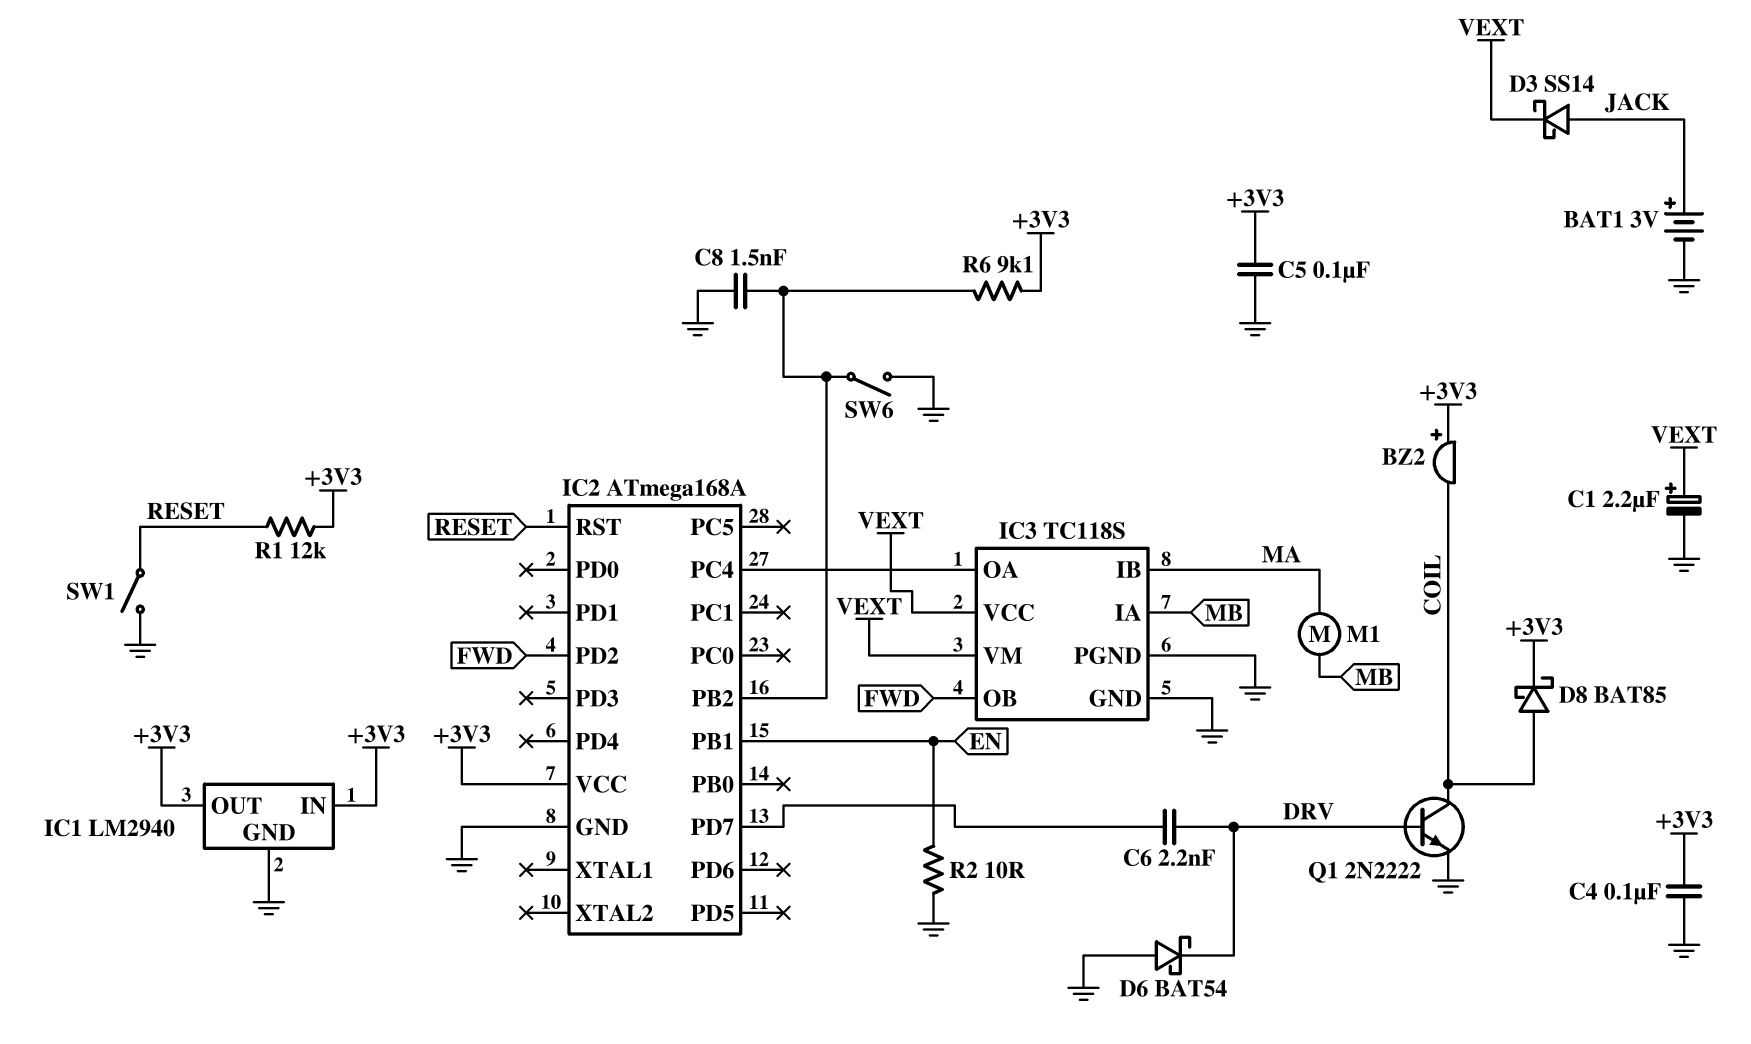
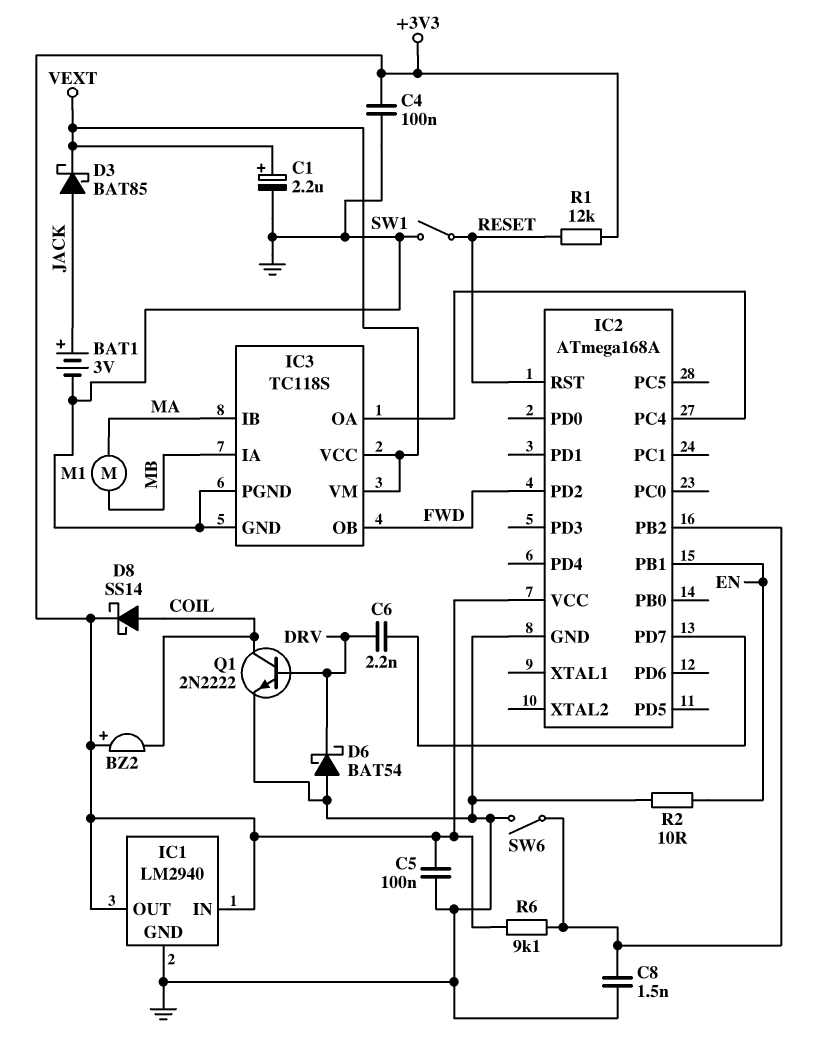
D3: schottky SS14 (A JACK, K VEXT) -> schottky BAT85 (A JACK, K VEXT)
D8: schottky BAT85 (A COIL, K +3V3) -> schottky SS14 (A COIL, K +3V3)

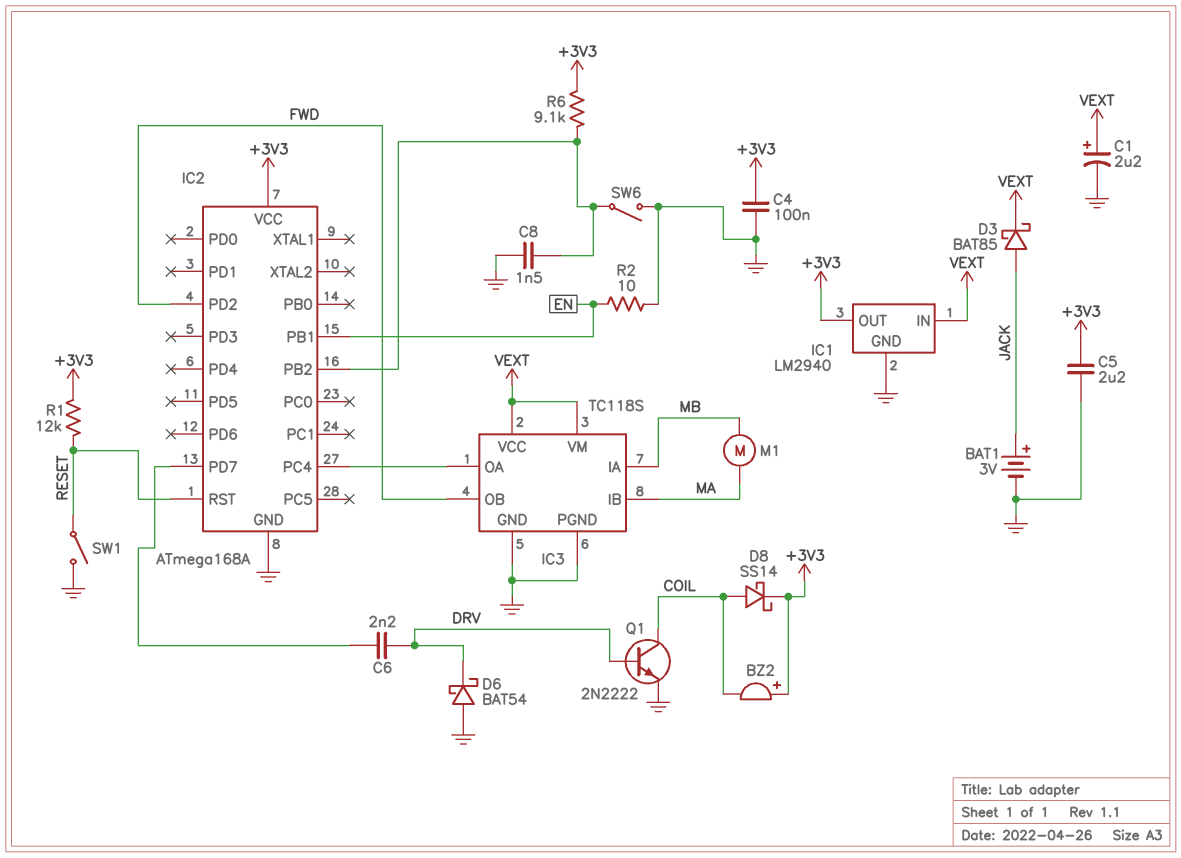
C5: 100nF (+3V3, GND) -> 2.2uF (+3V3, GND)
IC1 pin IN: +3V3 -> VEXT

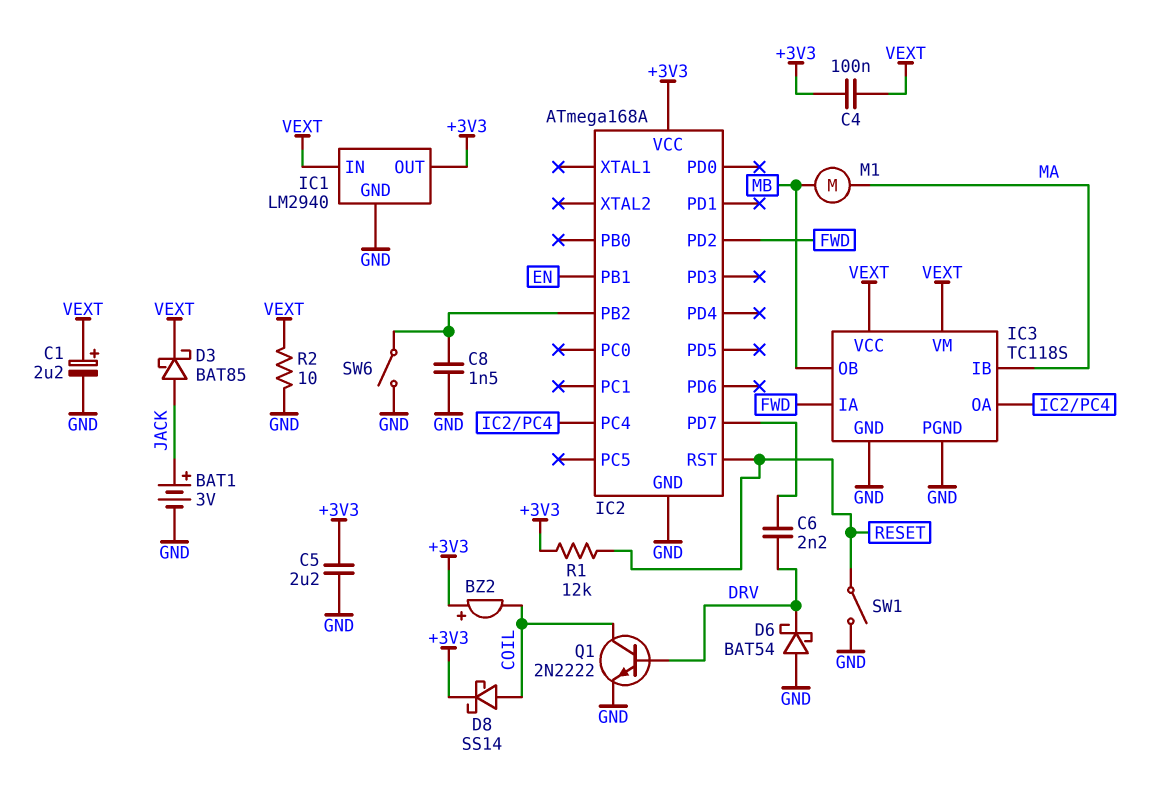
C4: 100nF (+3V3, GND) -> 100nF (+3V3, VEXT)
IC3 pin IA: MB -> FWD
IC3 pin OB: FWD -> MB
R2: 10 (EN, GND) -> 10 (GND, VEXT)
R6: 9.1k (+3V3, IC2/PB2) -> none

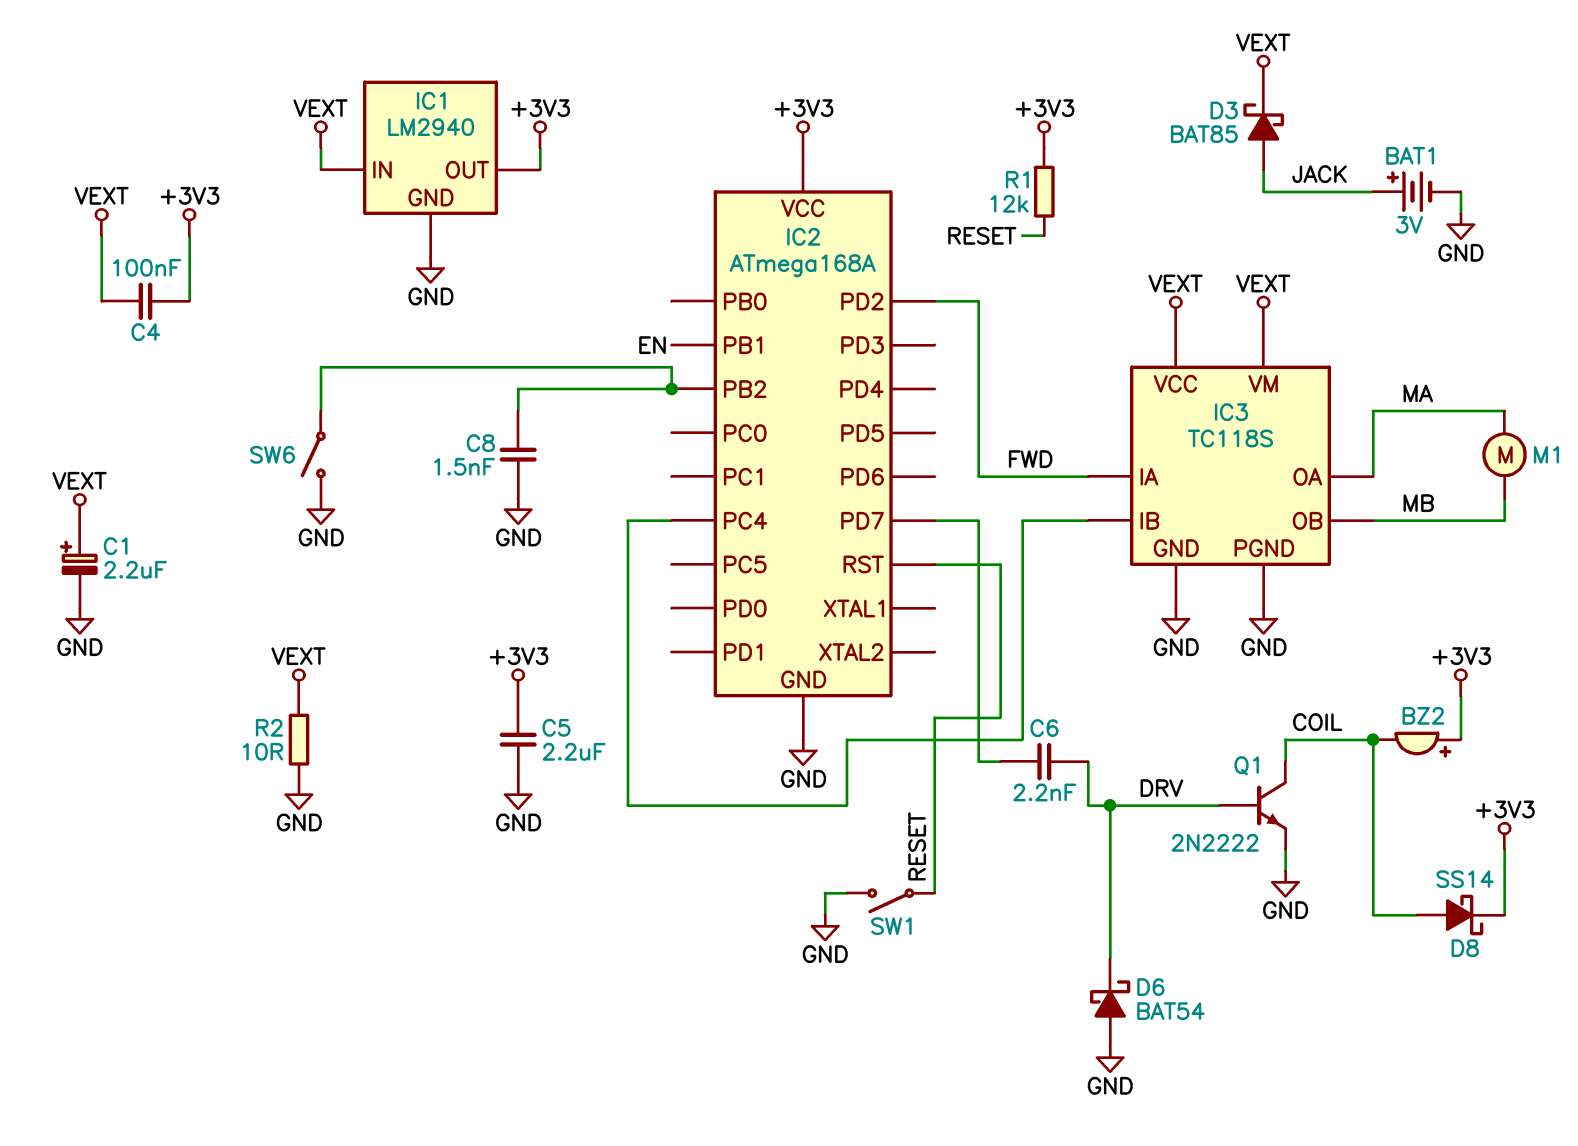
IC3 pin IB: MA -> IC2/PC4
IC3 pin OA: IC2/PC4 -> MA

